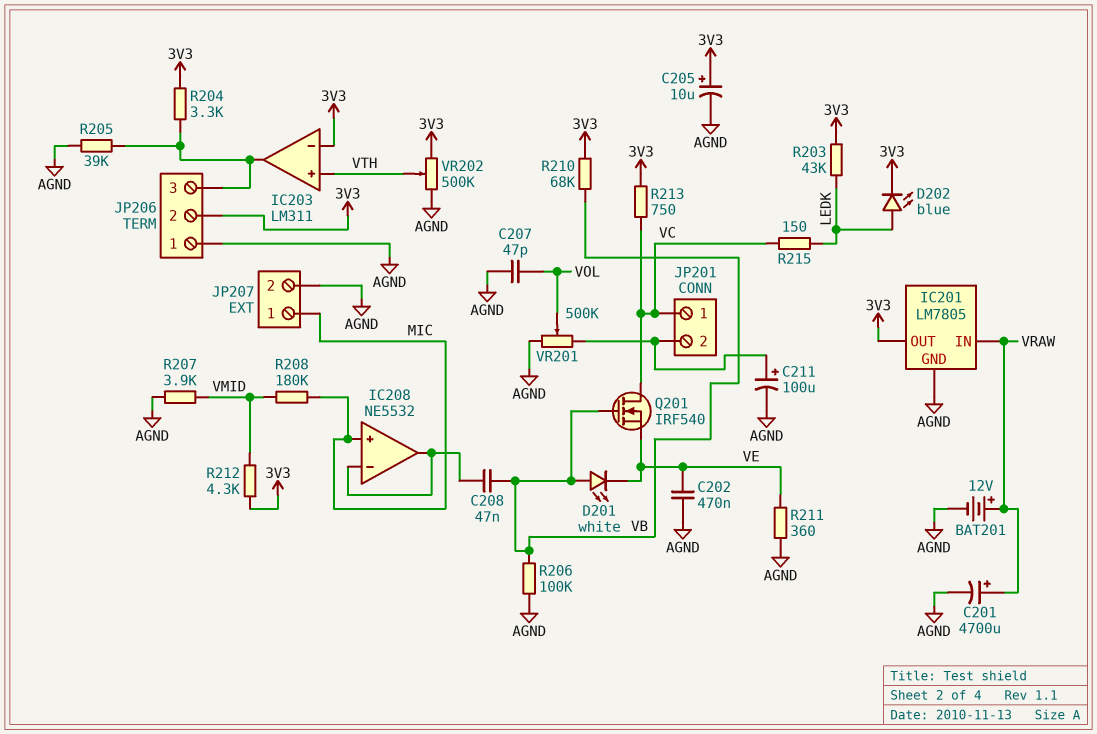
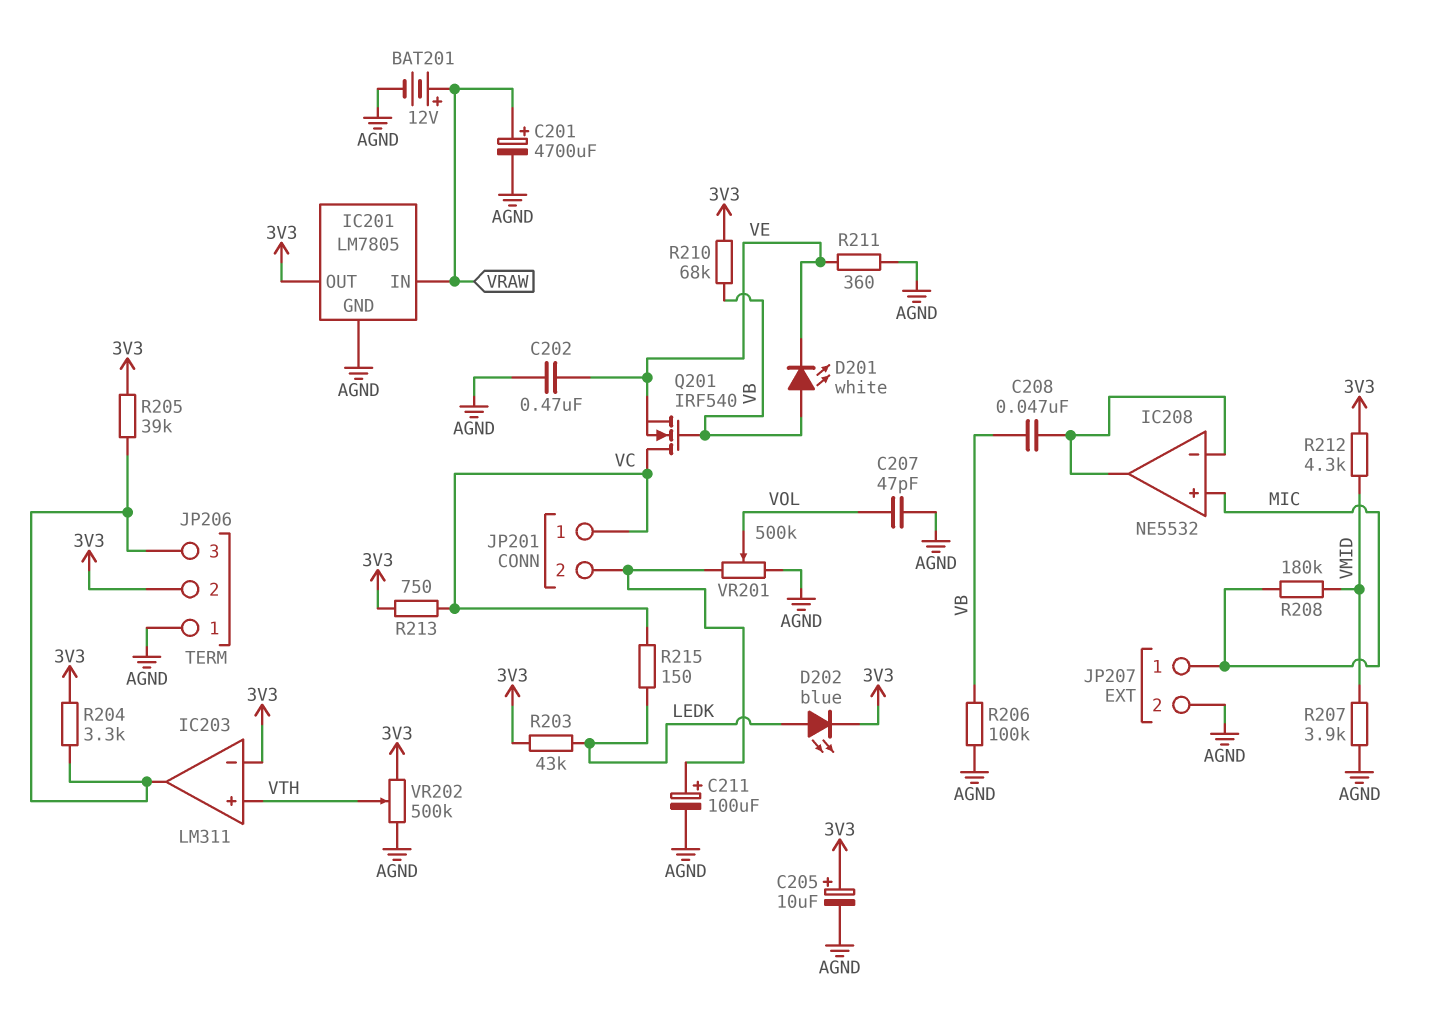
R205: 39k (AGND, IC203/out) -> 39k (3V3, IC203/out)

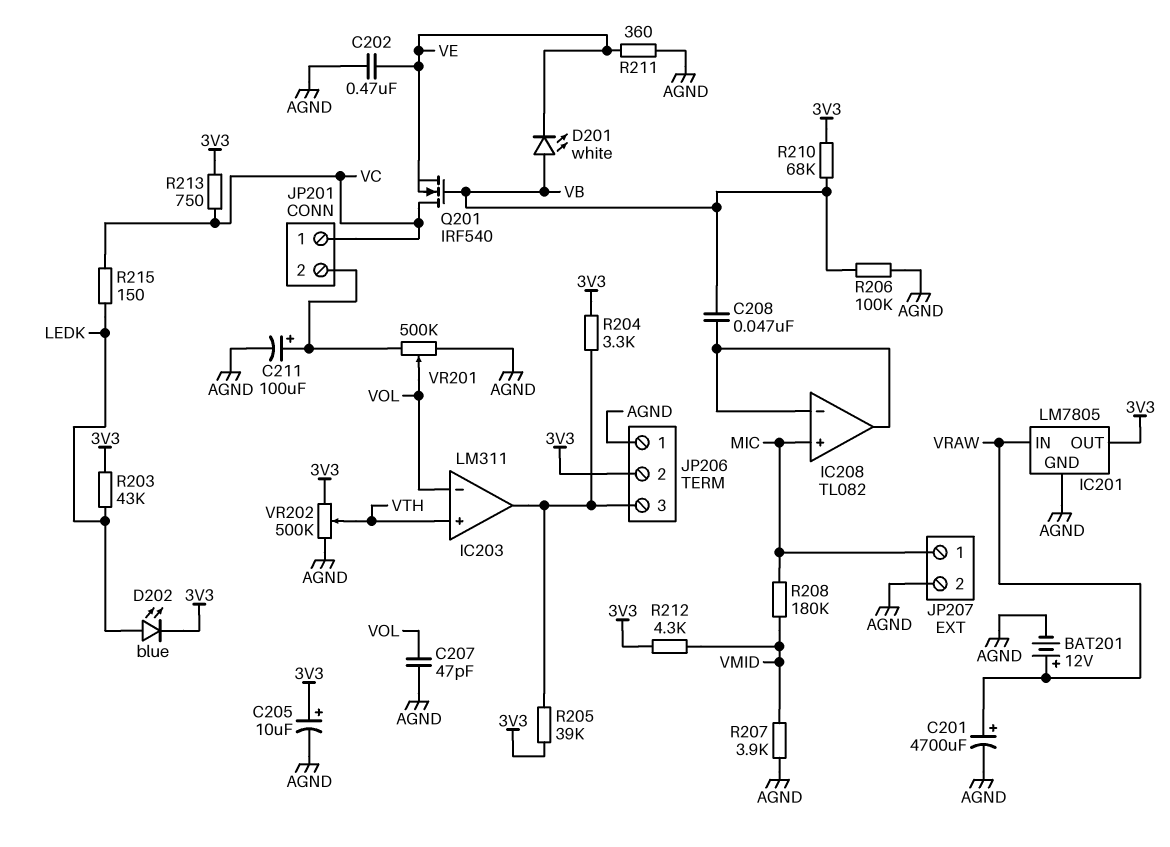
IC203 pin in-: 3V3 -> VOL
IC208: NE5532 -> TL082

